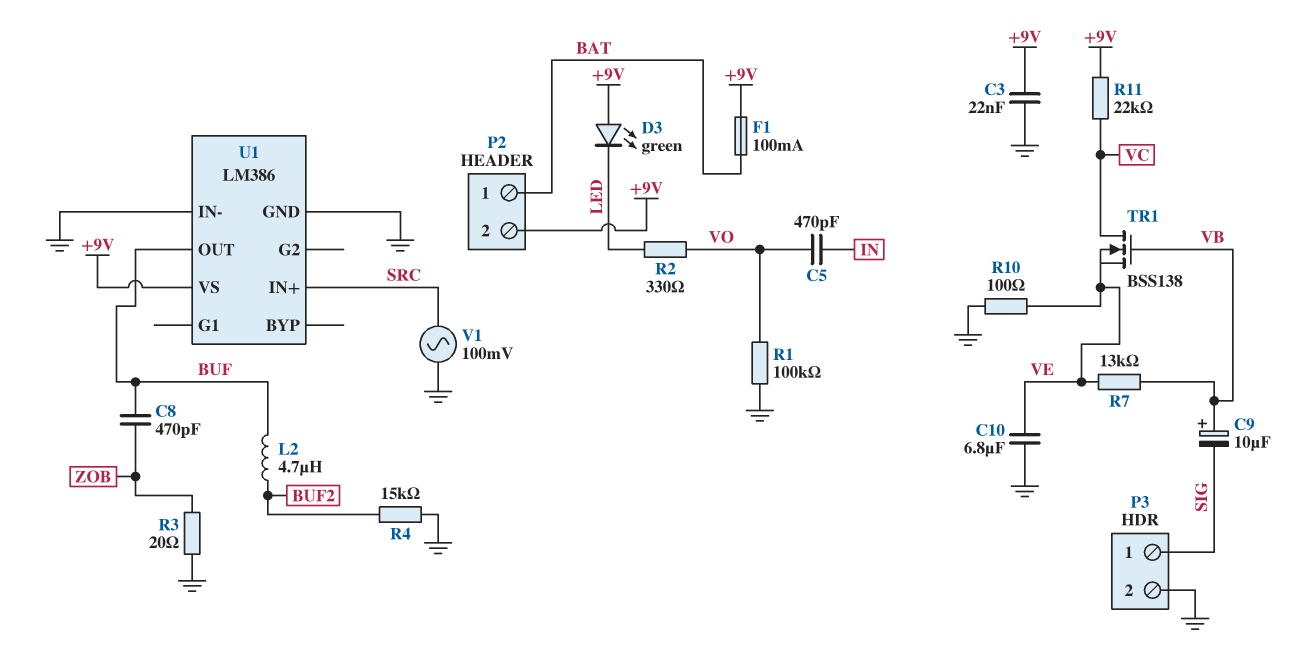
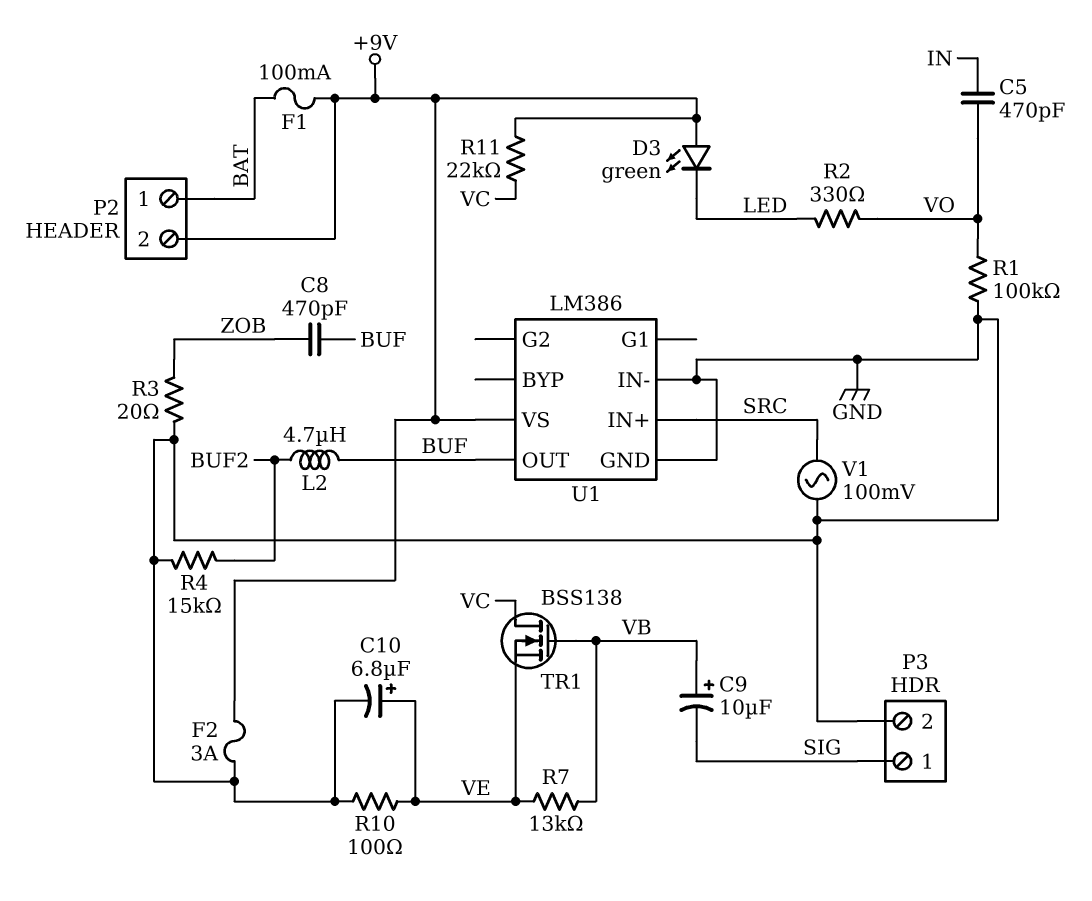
C3: 22nF (+9V, GND) -> none
C10: 6.8uF (GND, VE) -> 6.8uF (plus VE, minus GND)
F2: none -> 3A (+9V, GND)

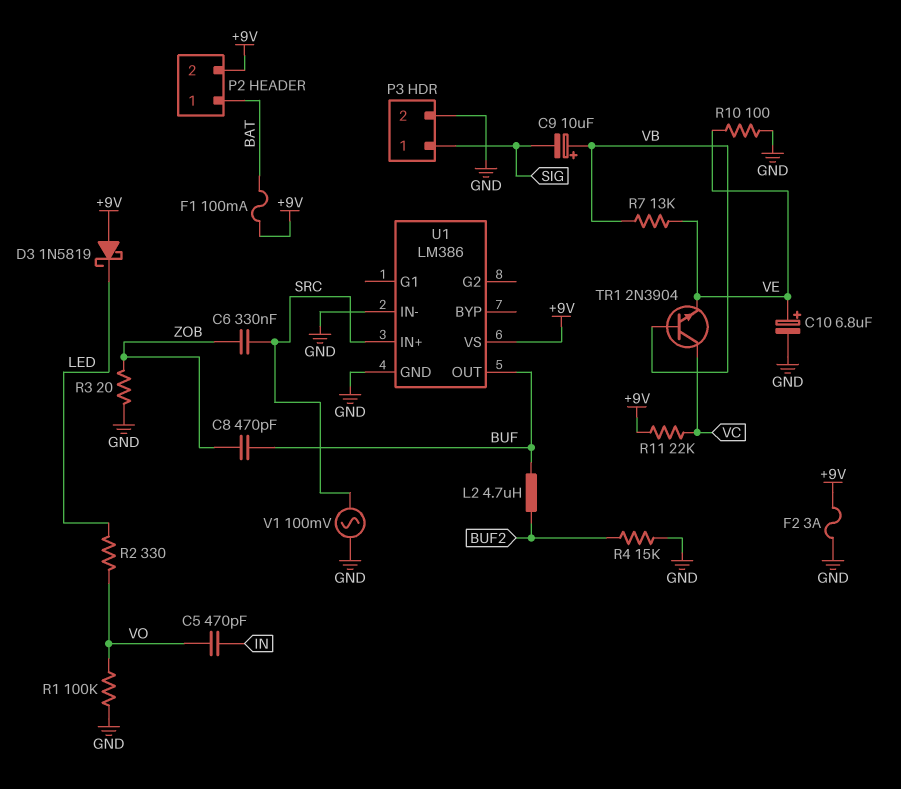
C6: none -> 330nF (SRC, ZOB)
D3: LED green (A +9V, K LED) -> schottky 1N5819 (A +9V, K LED)
TR1: NMOS BSS138 (G VB, D VC, S VE) -> NPN 2N3904 (B VB, C VC, E VE)

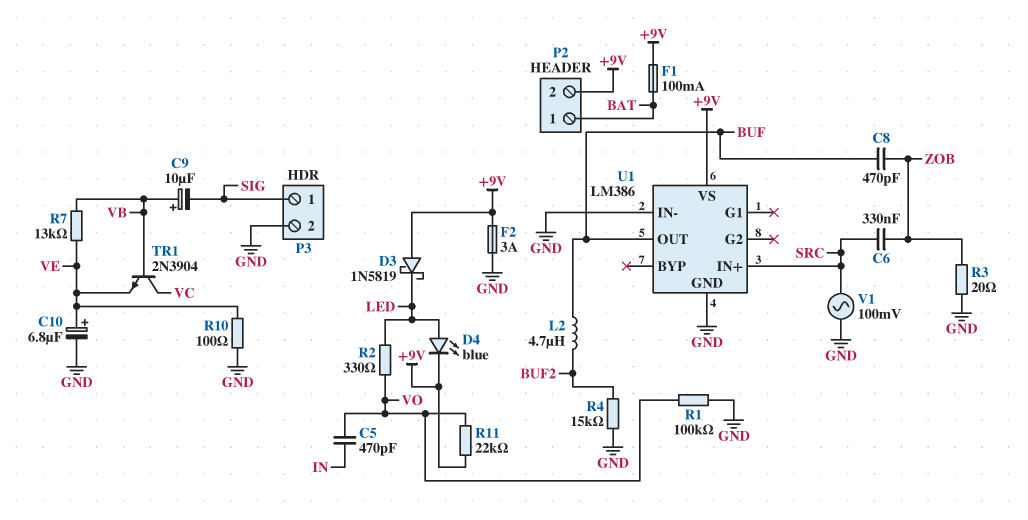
D4: none -> LED blue (A LED, K +9V)
R11: 22k (+9V, VC) -> 22k (+9V, VO)

